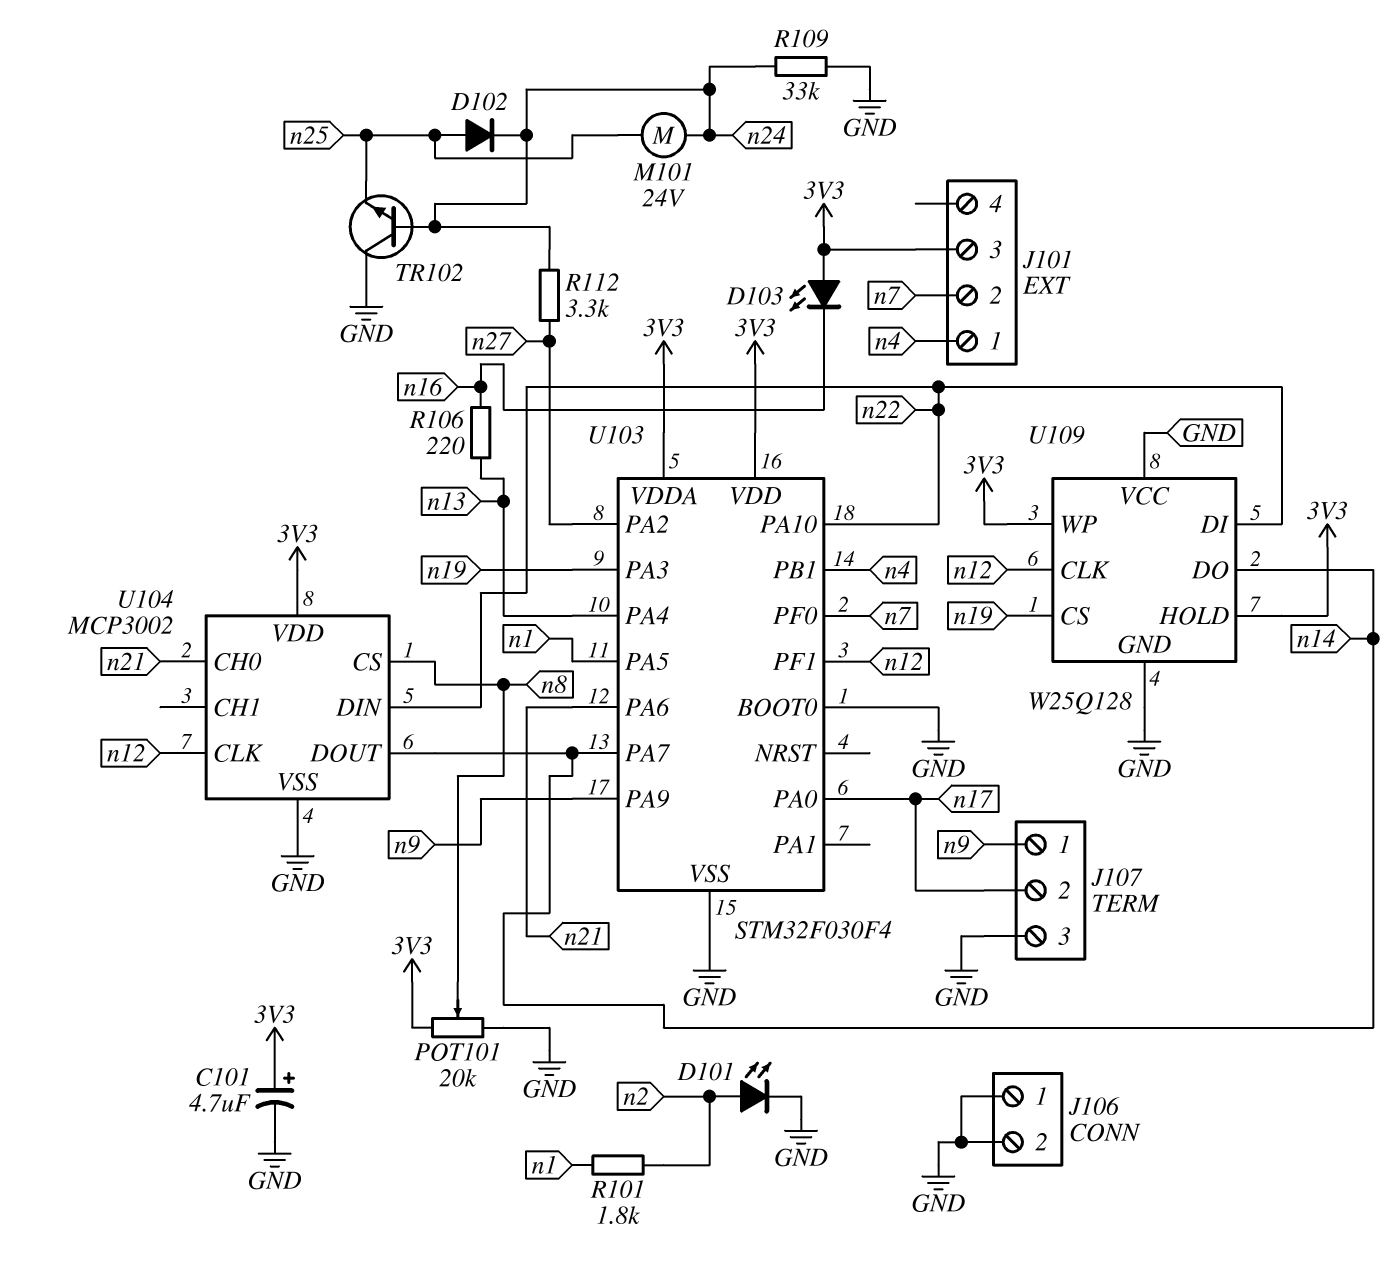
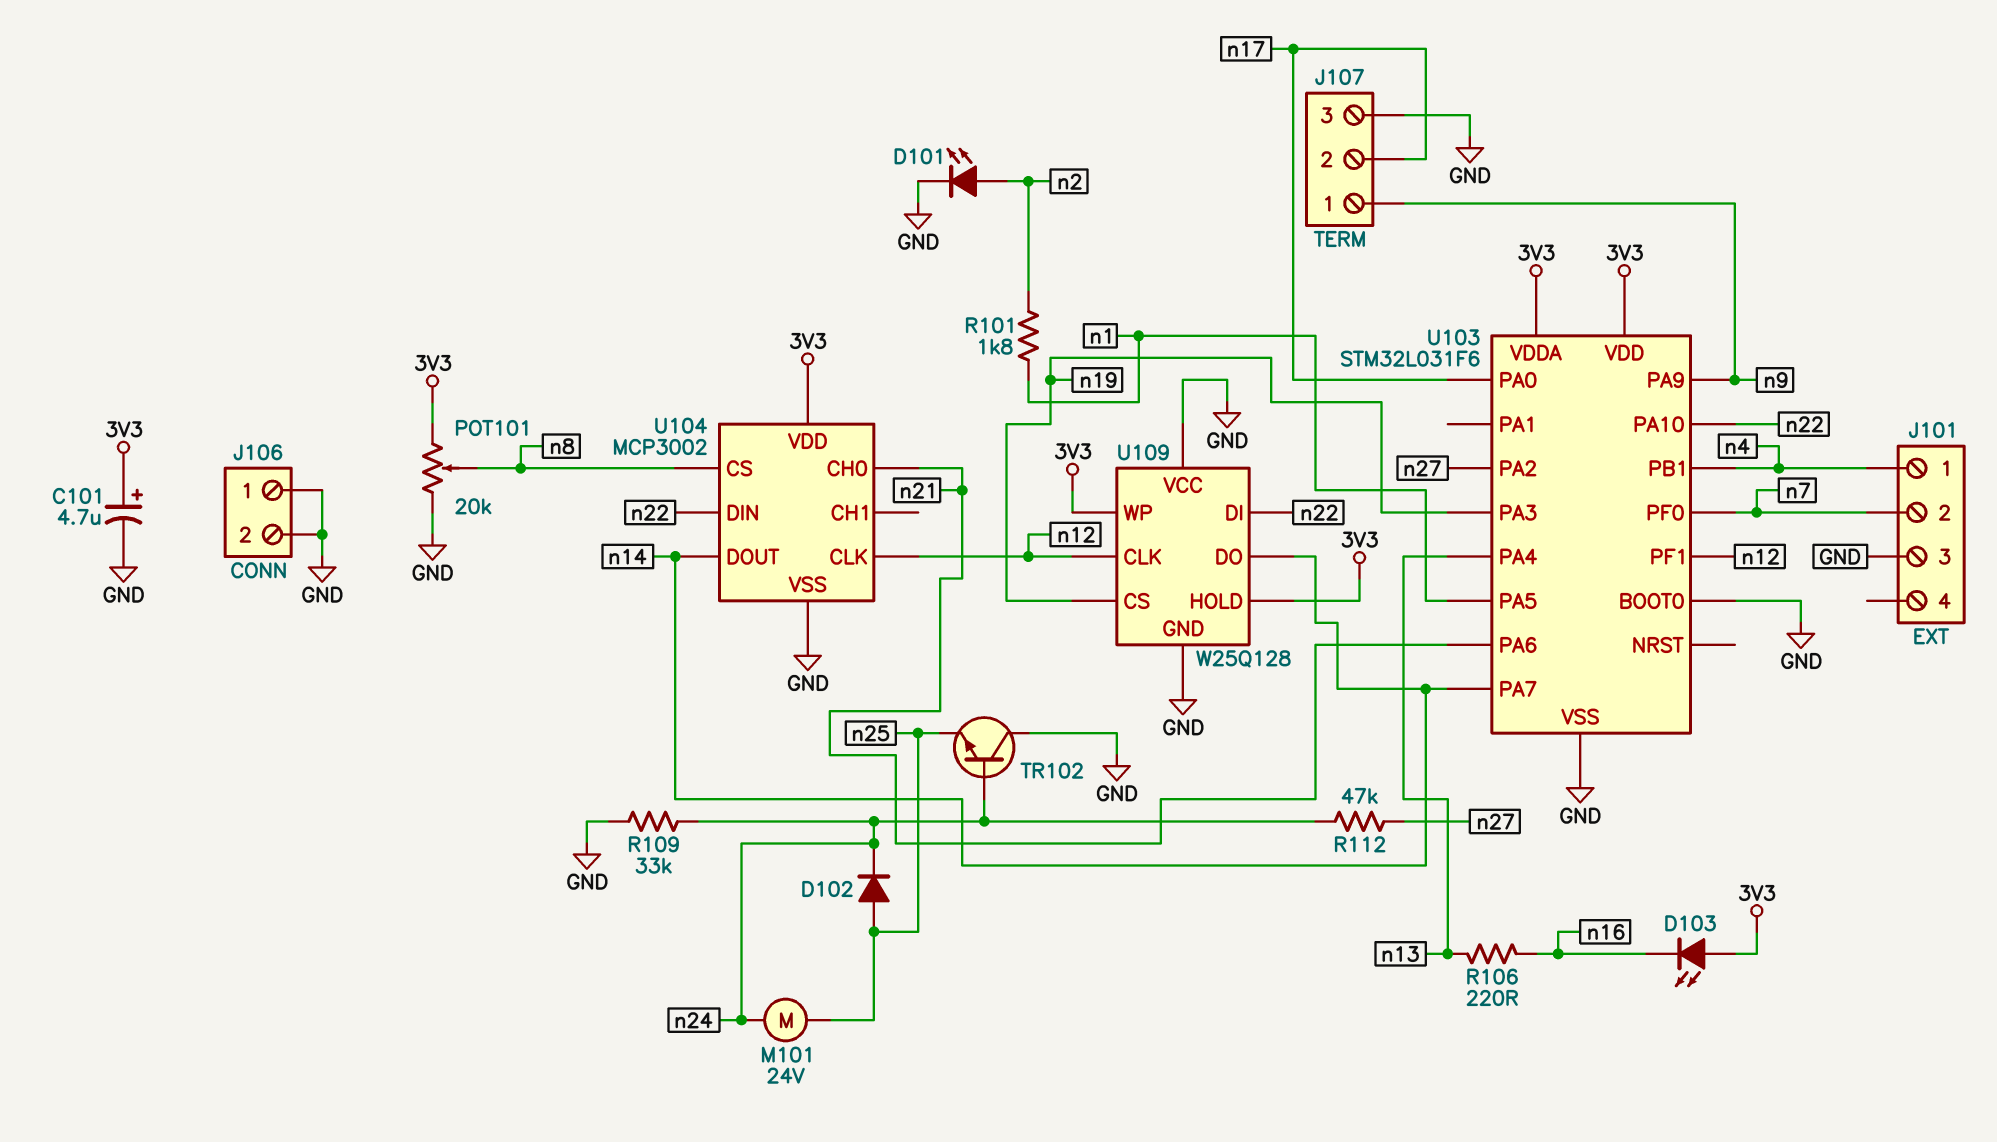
J101 pin 3: 3V3 -> GND
R112: 3.3k (n24, n27) -> 47k (n24, n27)
U103: STM32F030F4 -> STM32L031F6

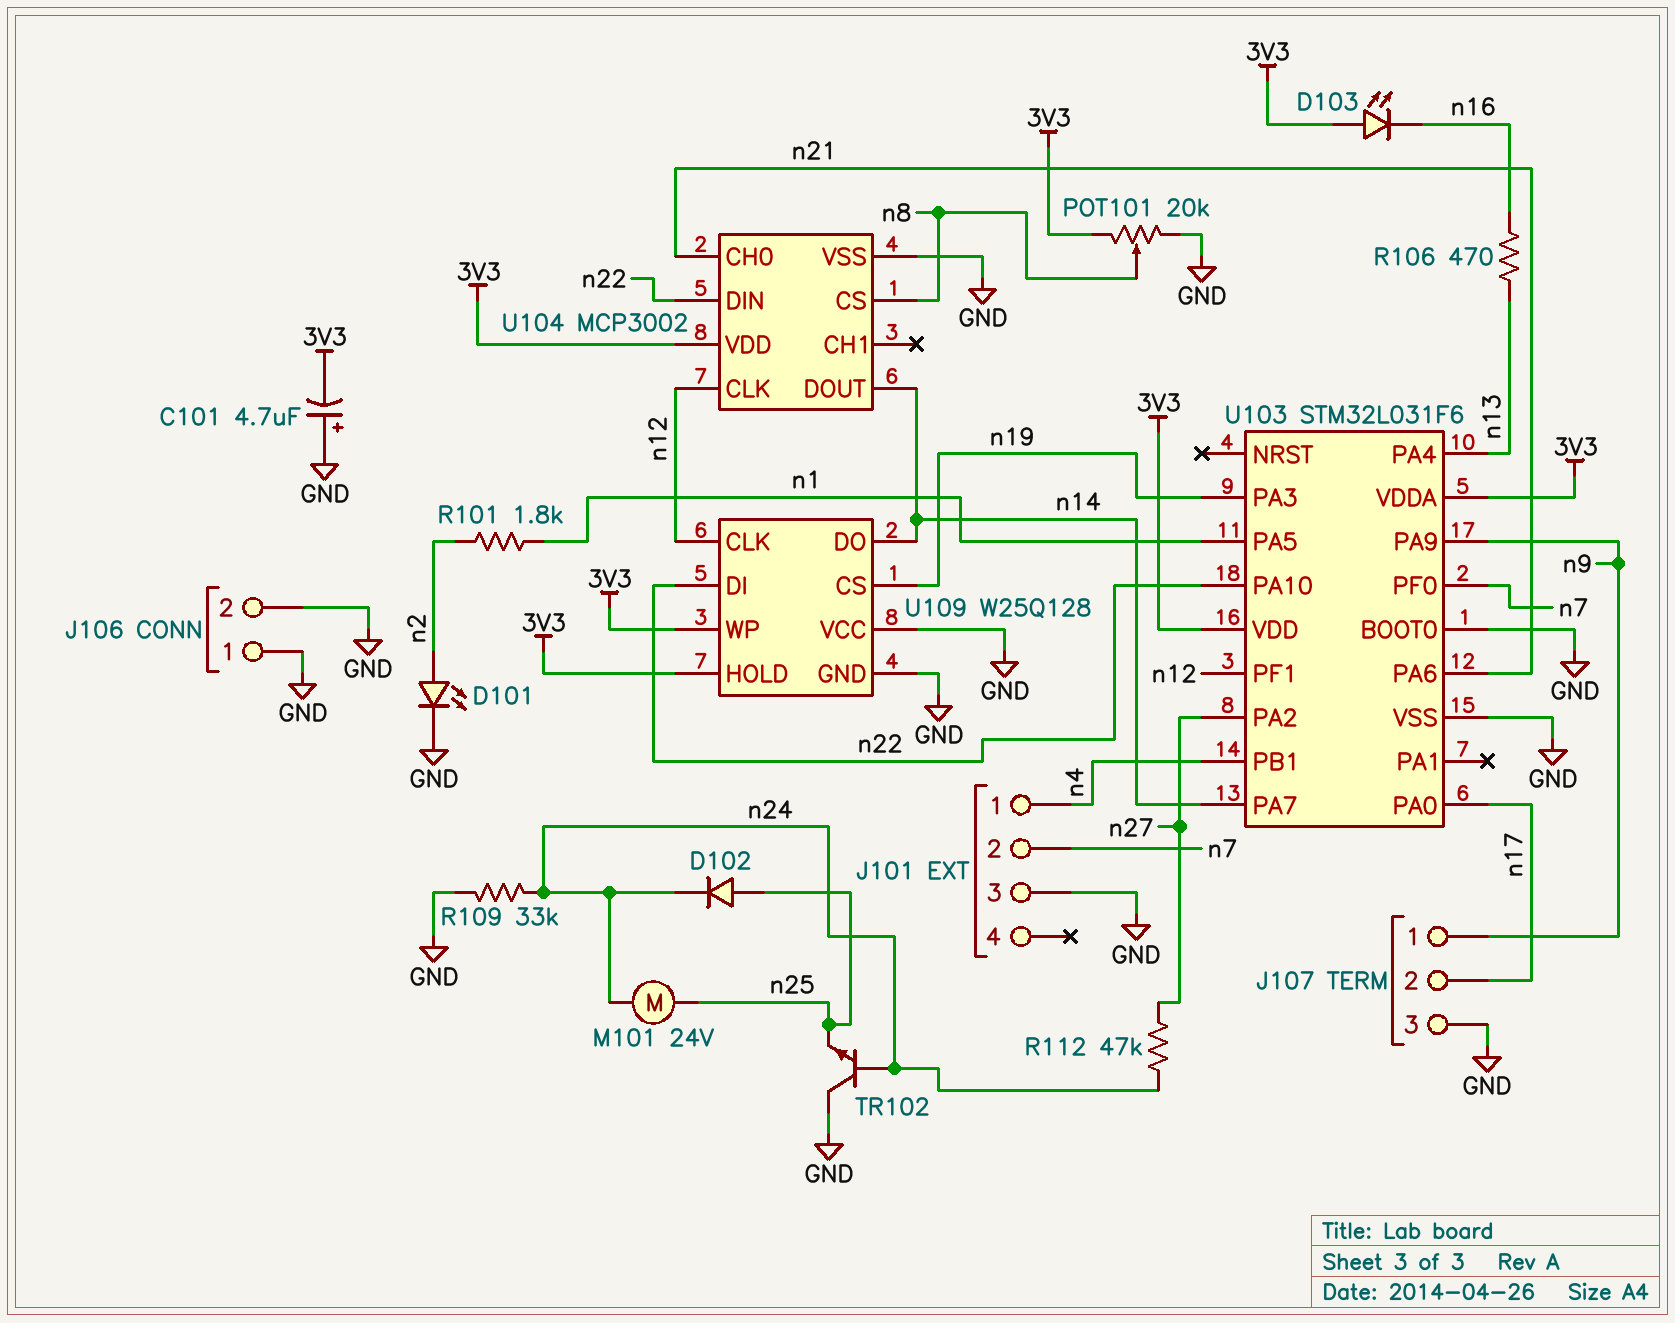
C101: 4.7uF (plus 3V3, minus GND) -> 4.7uF (plus GND, minus 3V3)
R106: 220 (n13, n16) -> 470 (n13, n16)

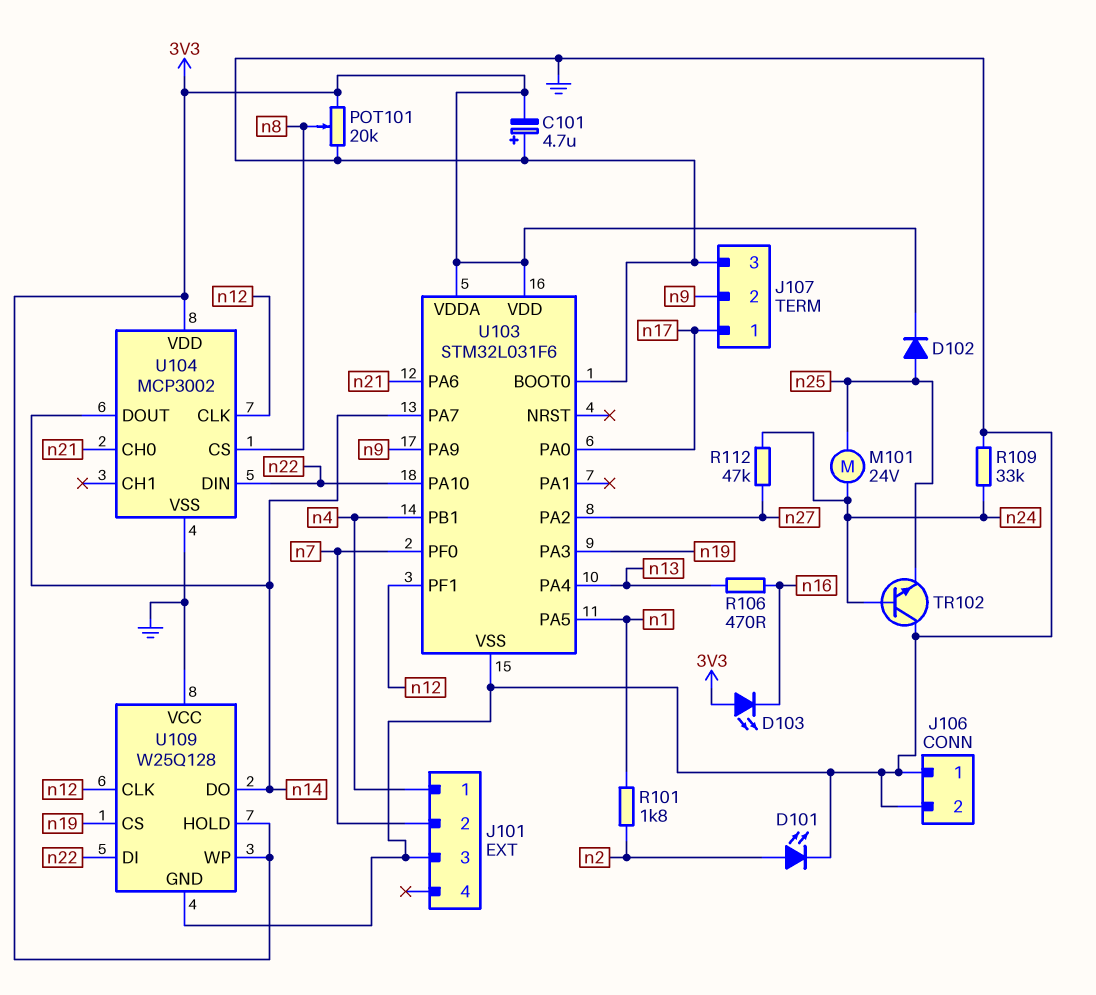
D102: diode (A n25, K n24) -> diode (A n25, K 3V3)
J107 pin 1: n9 -> n17
J107 pin 2: n17 -> n9

